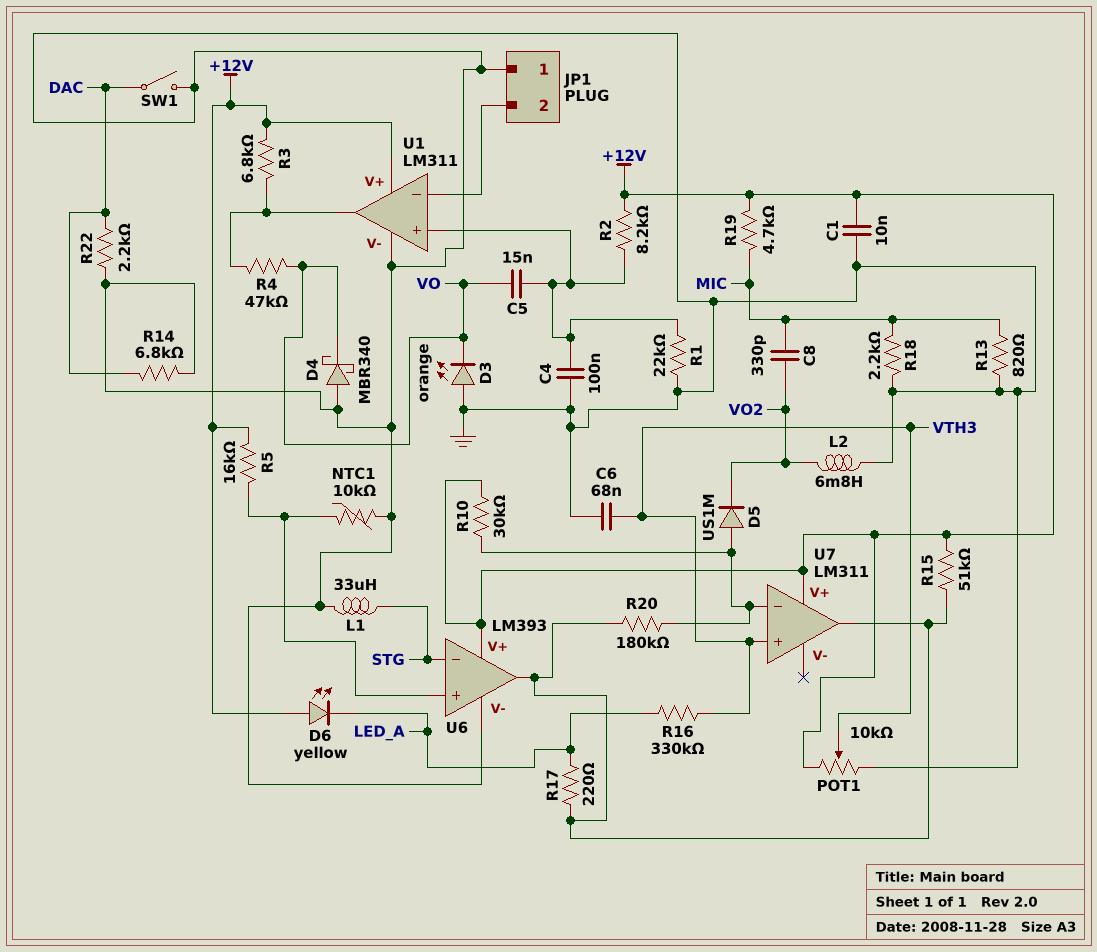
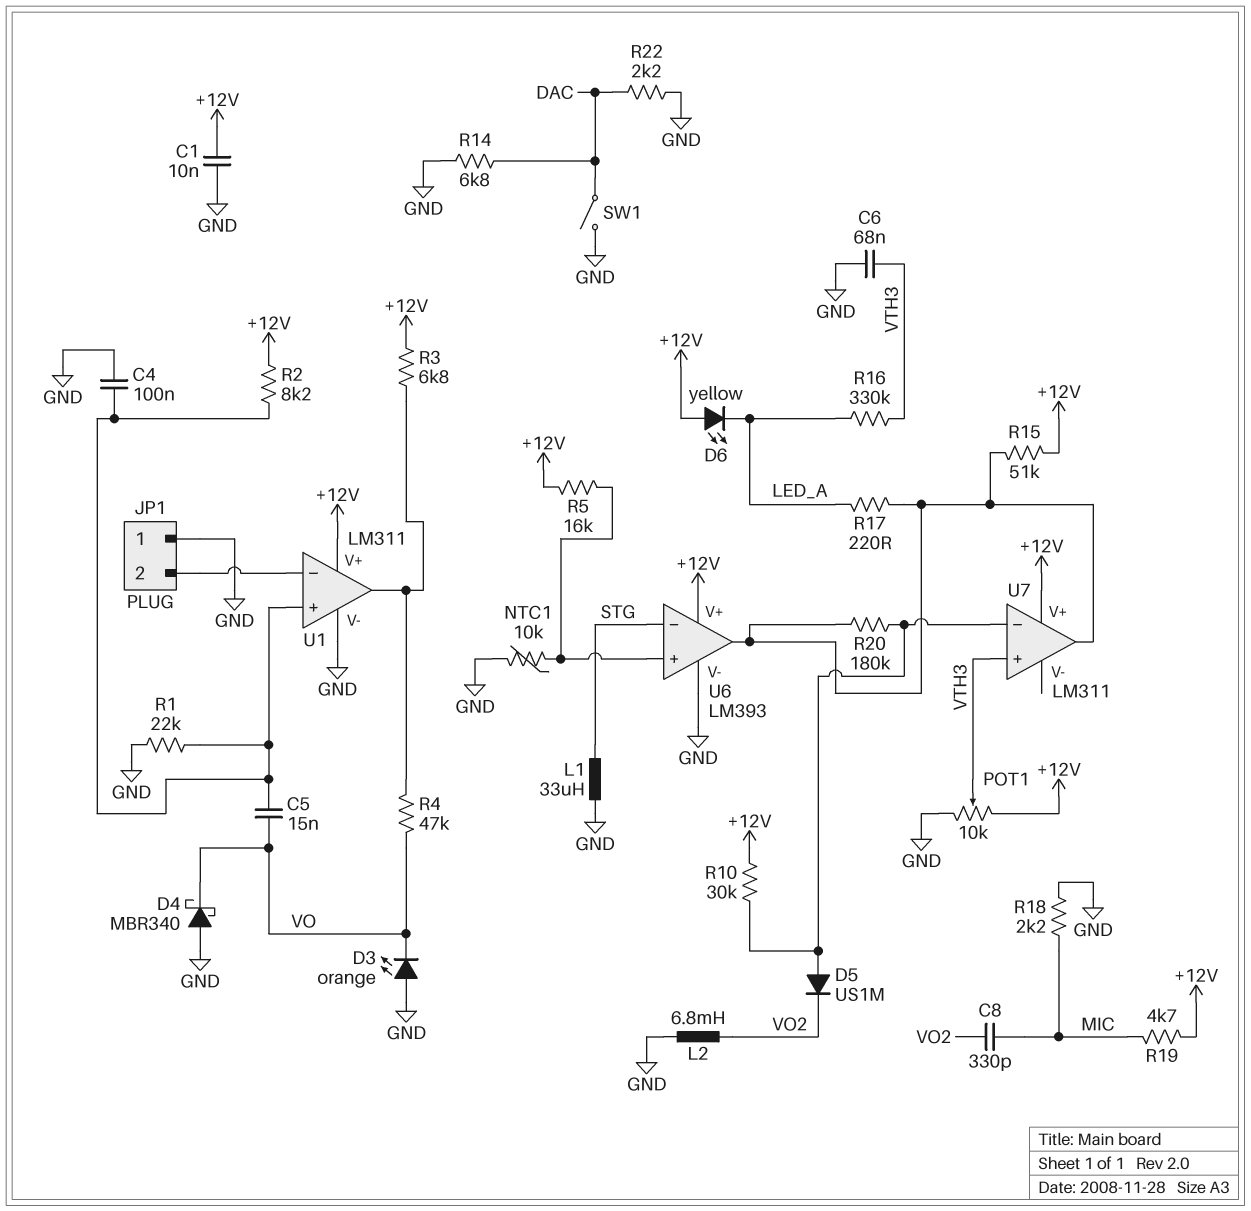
R13: 820 (GND, MIC) -> none

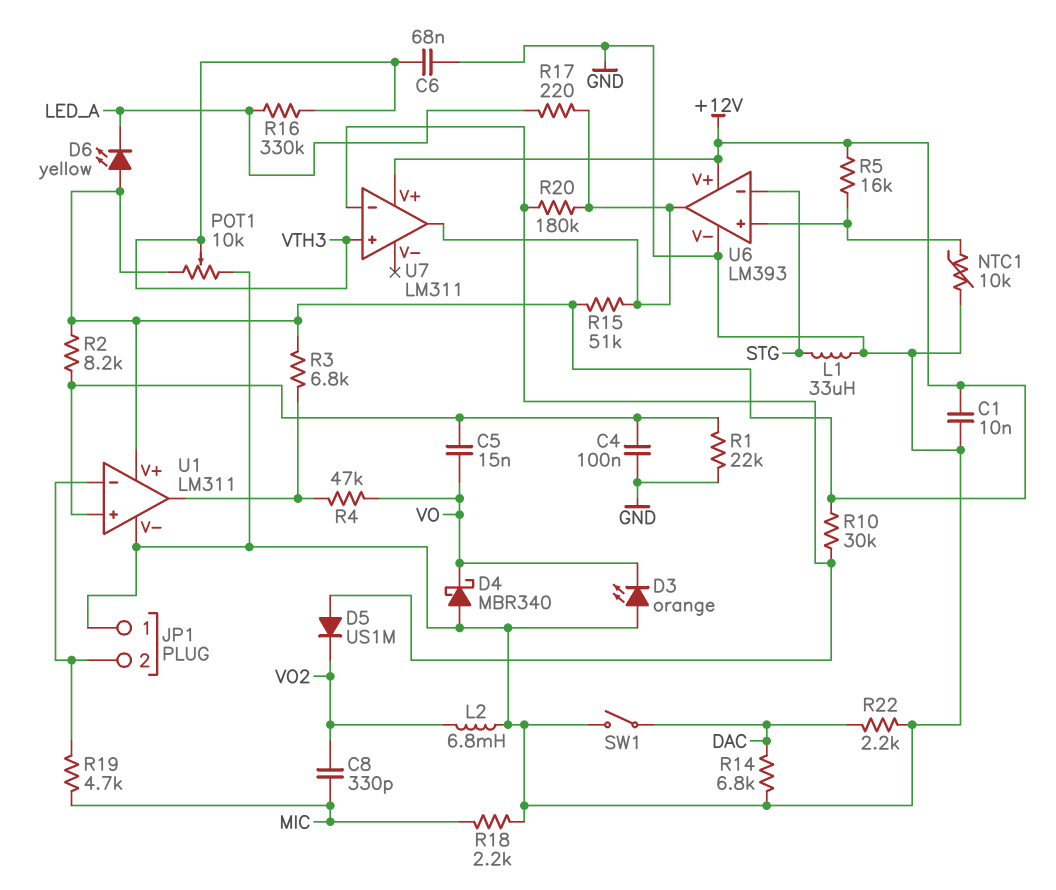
R19: 4.7k (+12V, MIC) -> 4.7k (JP1/2, MIC)

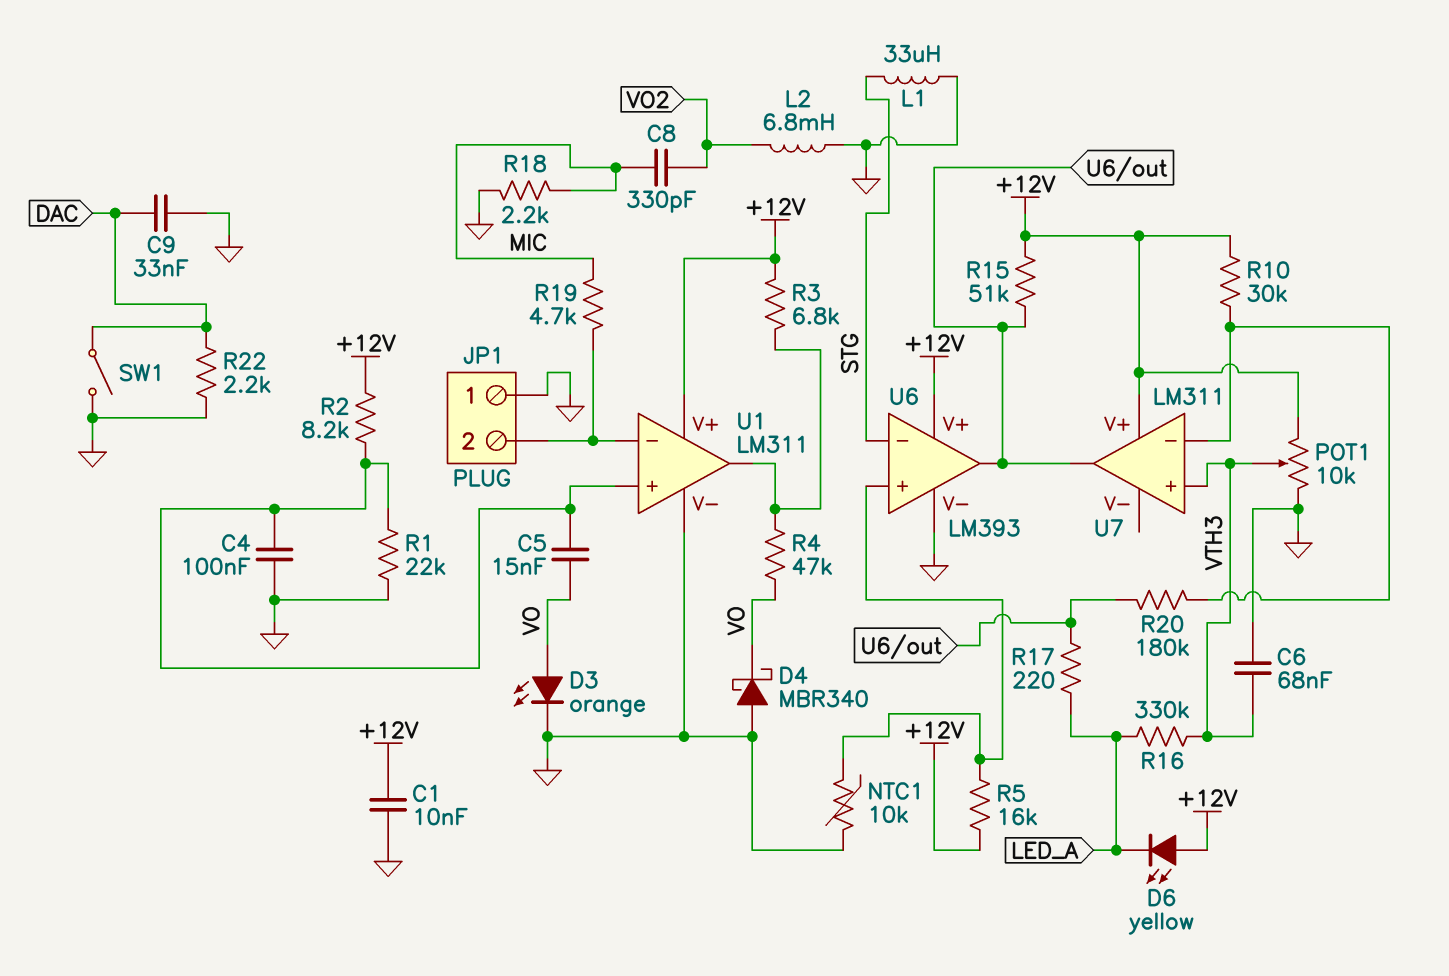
C9: none -> 33nF (DAC, GND)
D3: LED orange (A GND, K VO) -> LED orange (A VO, K GND)
D5: diode US1M (A U7/in-, K VO2) -> none
R14: 6.8k (DAC, GND) -> none

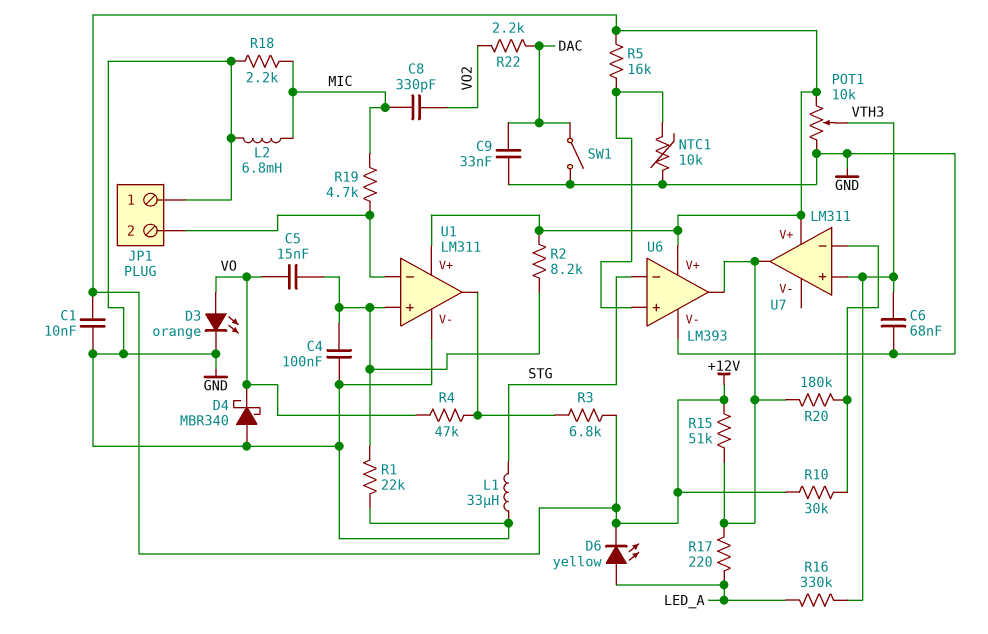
D6: LED yellow (A +12V, K LED_A) -> LED yellow (A LED_A, K +12V)
L2: 6.8mH (GND, VO2) -> 6.8mH (GND, MIC)
R22: 2.2k (DAC, GND) -> 2.2k (DAC, VO2)

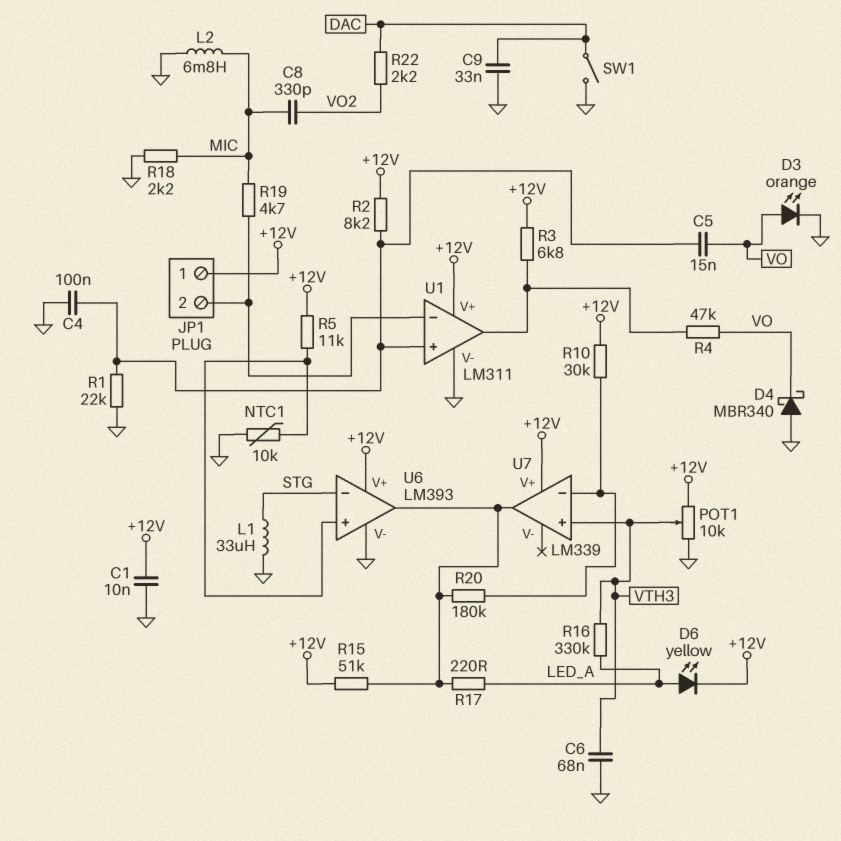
JP1 pin 1: GND -> +12V
R5: 16k (+12V, U6/in+) -> 11k (+12V, U6/in+)
U7: LM311 -> LM339

